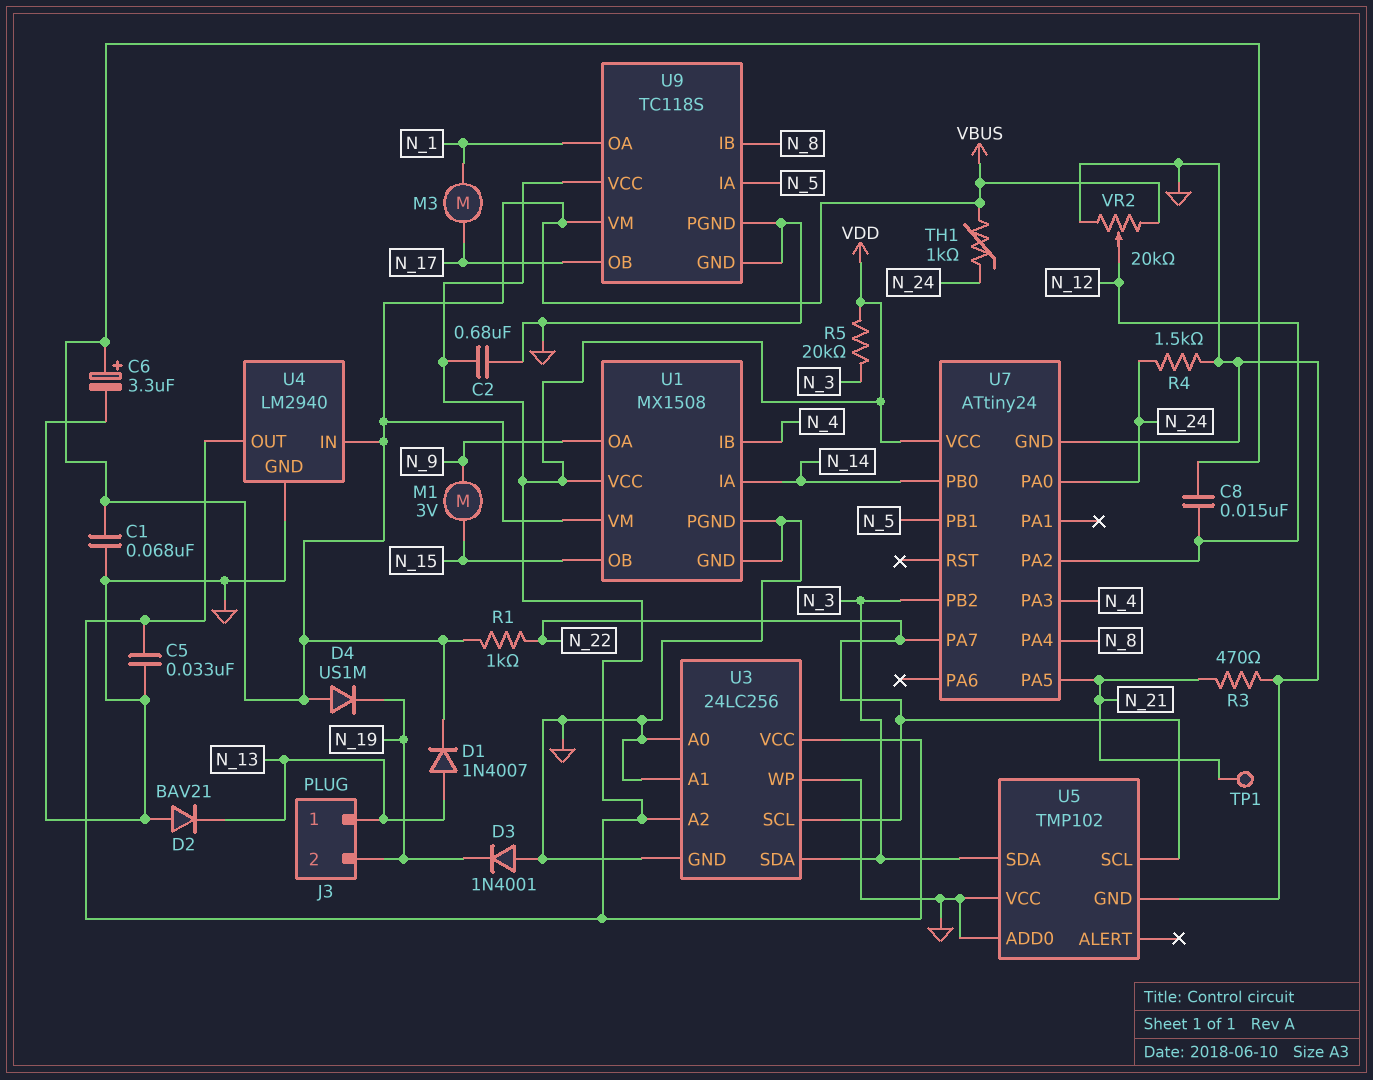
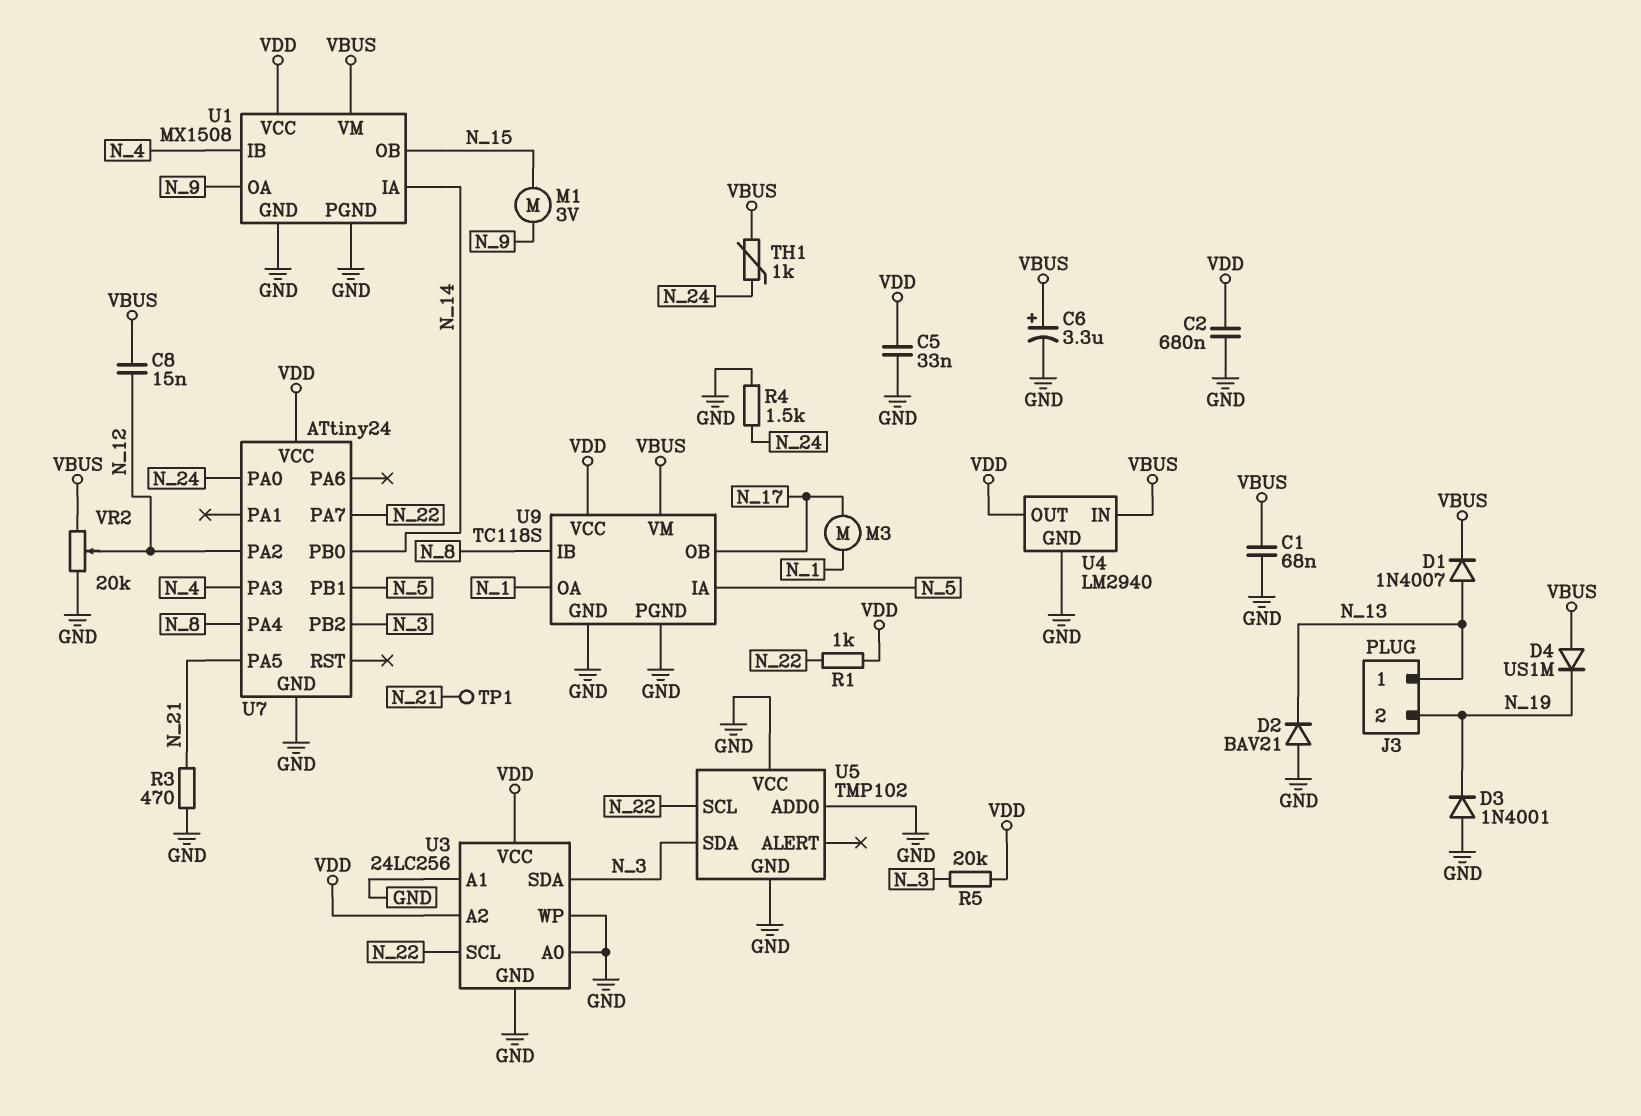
R1: 1k (N_22, VBUS) -> 1k (N_22, VDD)

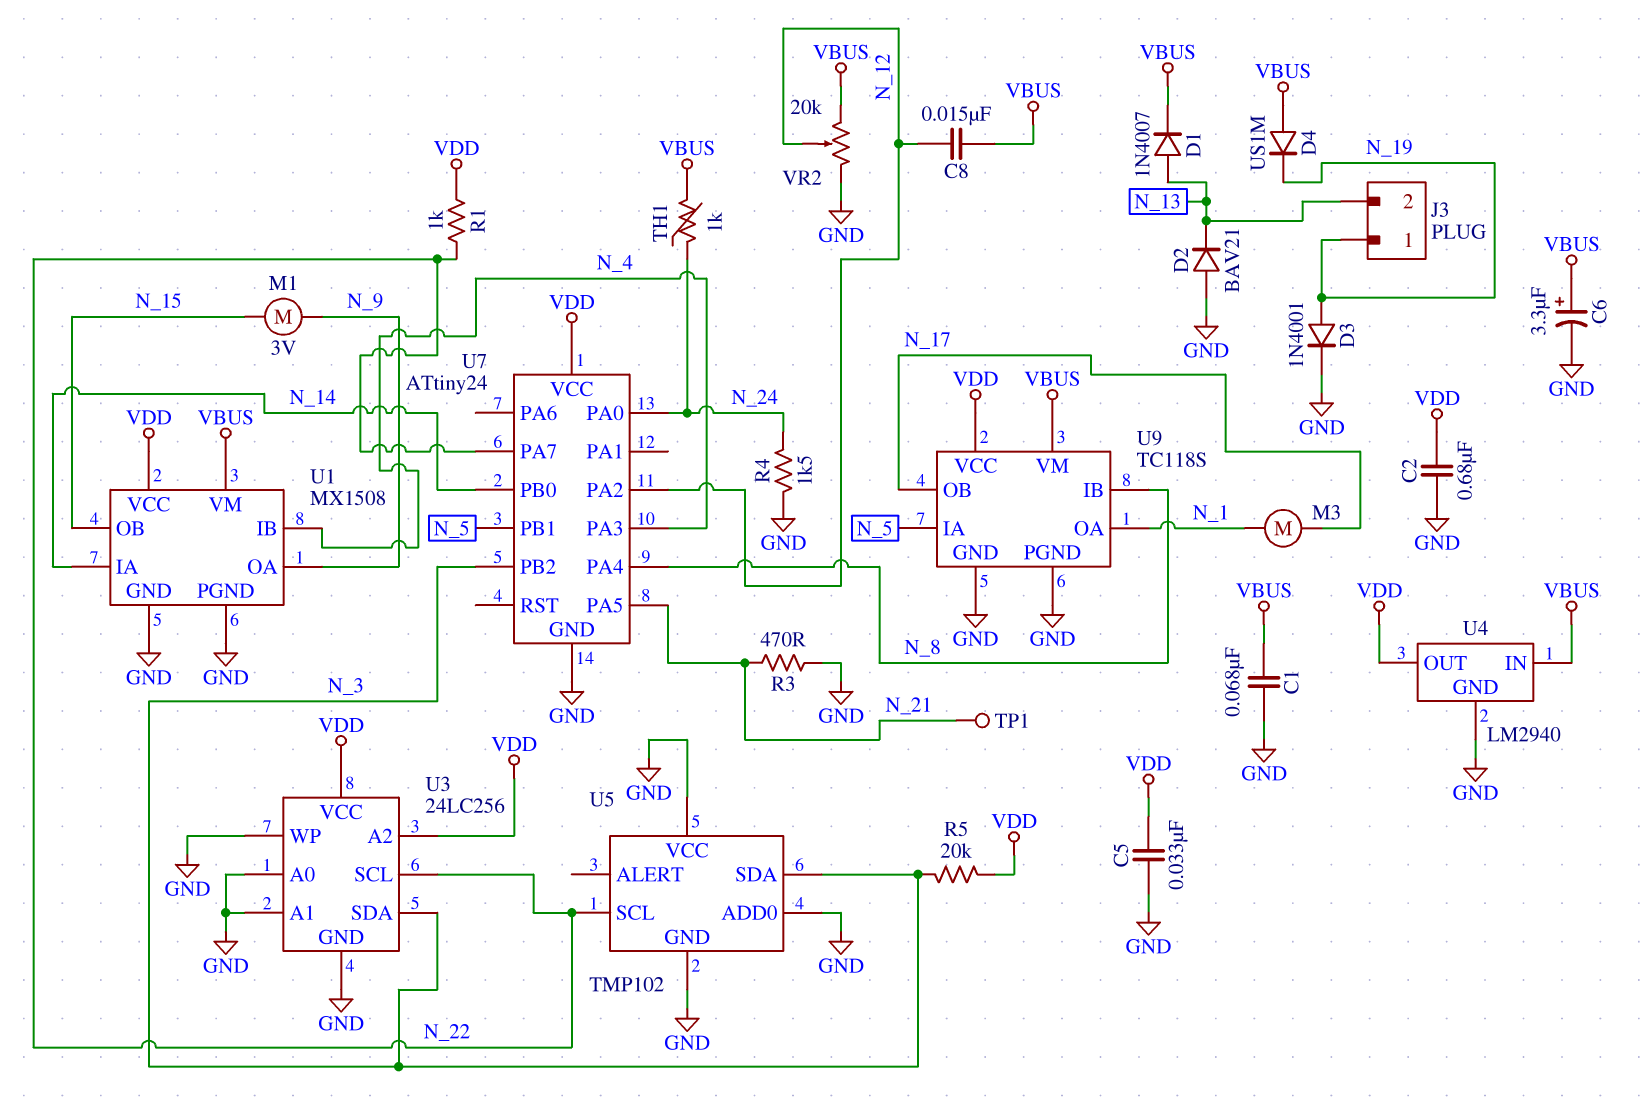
D3: diode 1N4001 (A GND, K N_19) -> diode 1N4001 (A N_19, K GND)
J3 pin 1: N_13 -> N_19
J3 pin 2: N_19 -> N_13

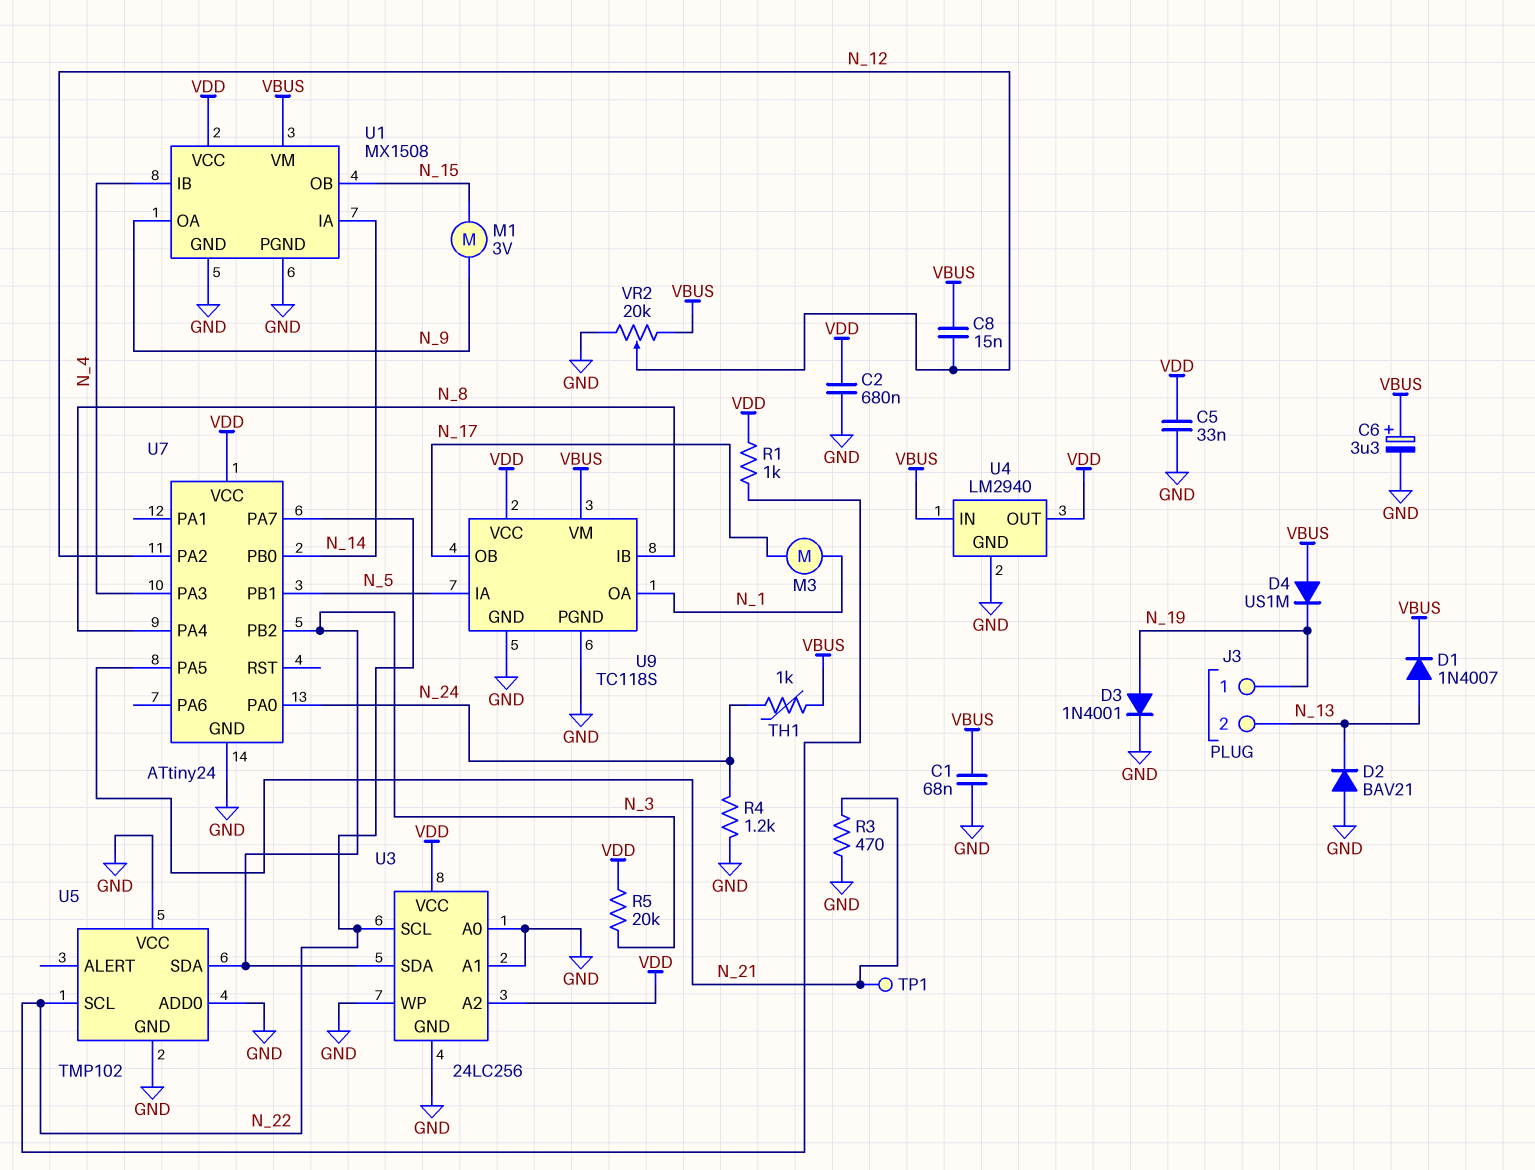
R4: 1.5k (GND, N_24) -> 1.2k (GND, N_24)

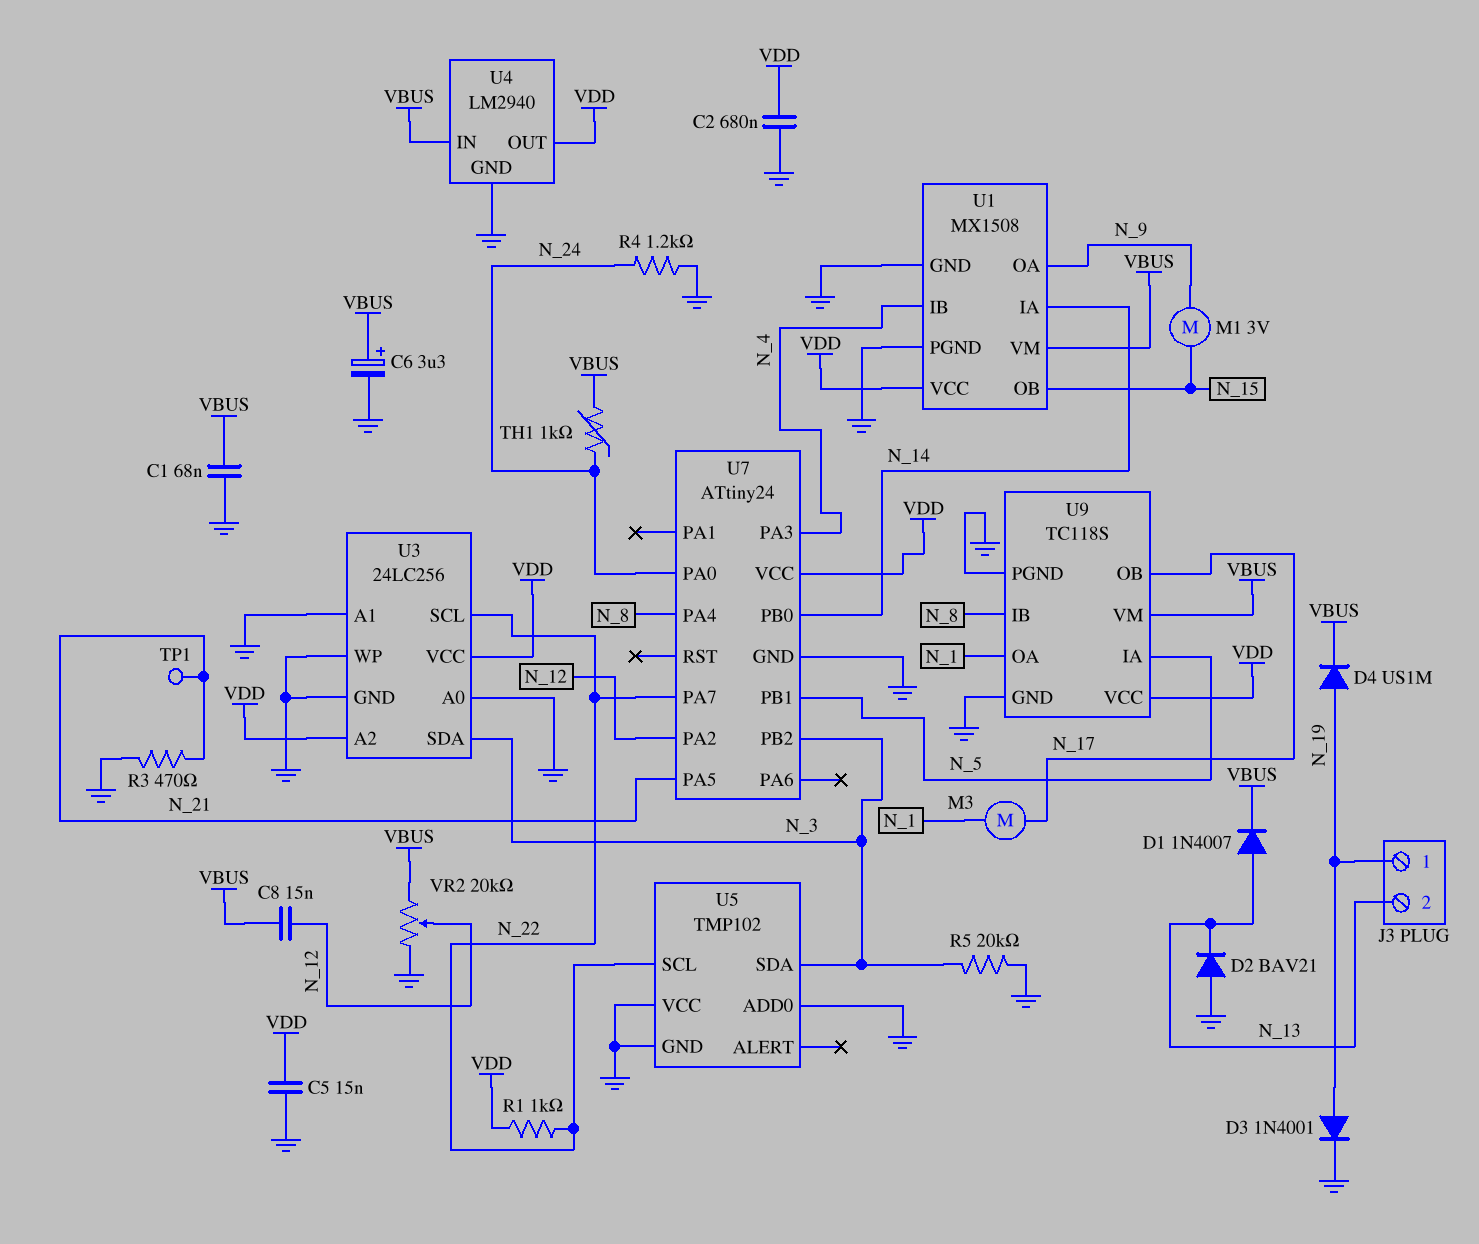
C5: 33nF (GND, VDD) -> 15nF (GND, VDD)
D4: diode US1M (A VBUS, K N_19) -> diode US1M (A N_19, K VBUS)
R5: 20k (N_3, VDD) -> 20k (GND, N_3)

